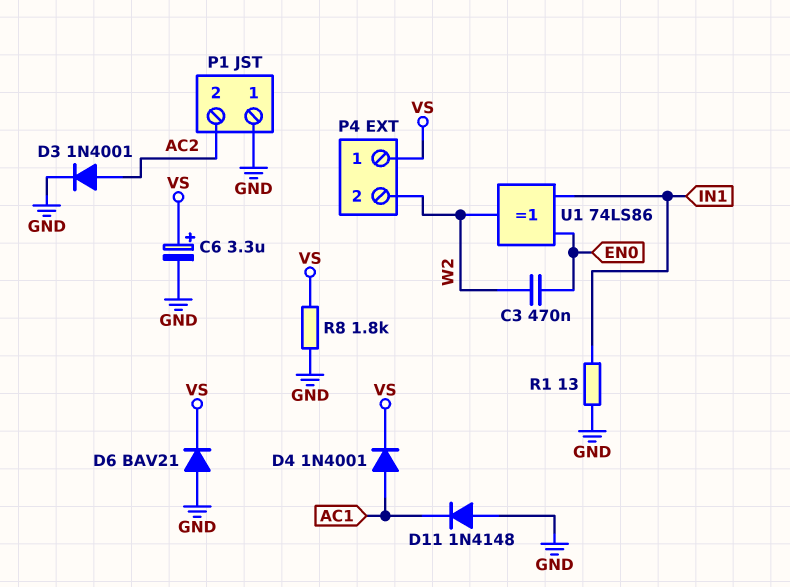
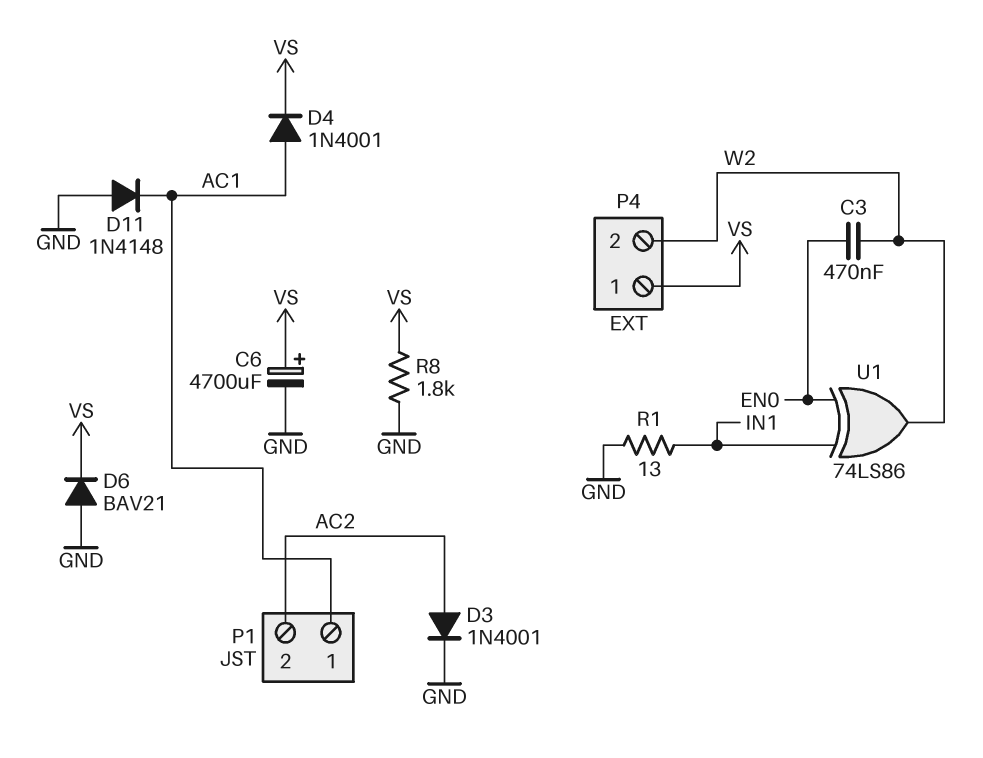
C6: 3.3uF (plus VS, minus GND) -> 4700uF (plus VS, minus GND)
P1 pin 1: GND -> AC1

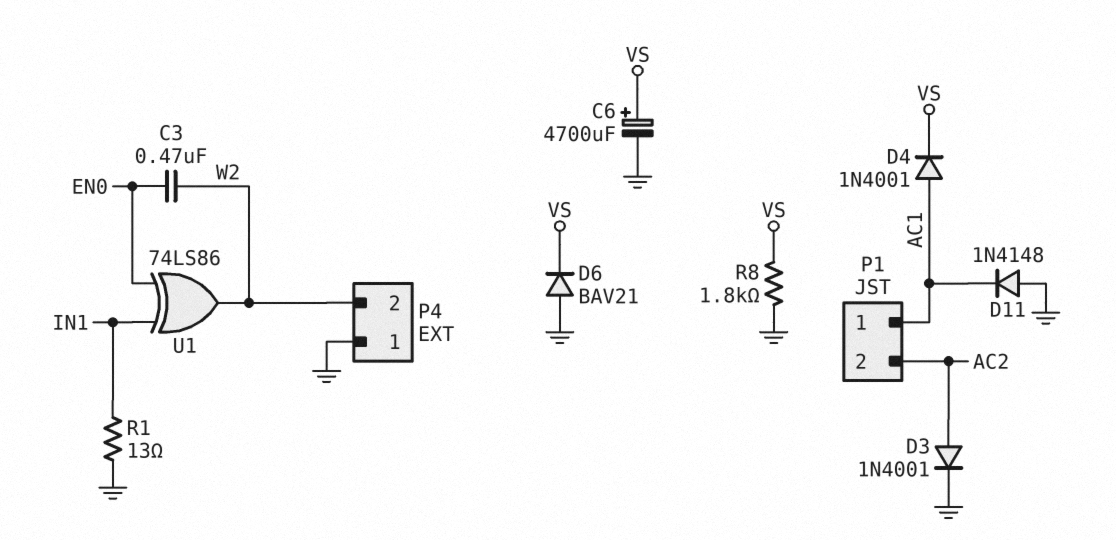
P4 pin 1: VS -> GND

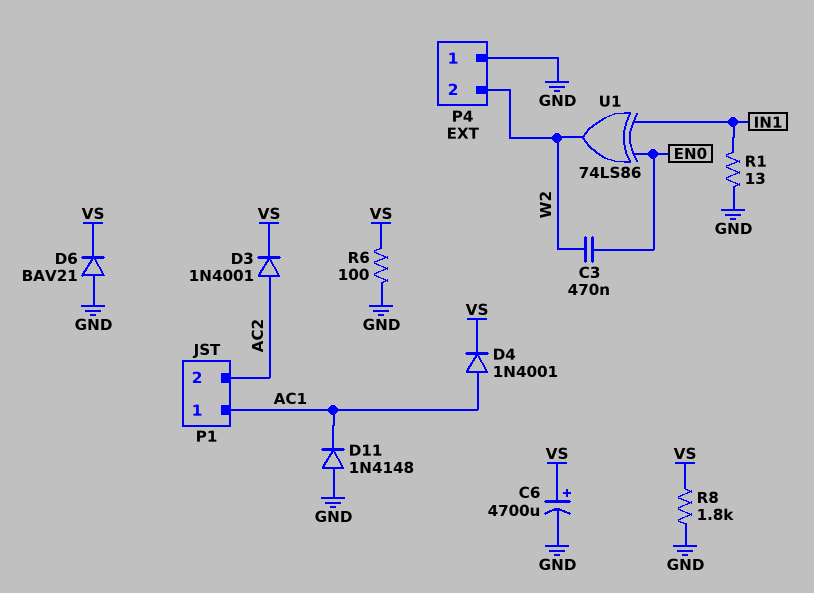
D3: diode 1N4001 (A AC2, K GND) -> diode 1N4001 (A AC2, K VS)
R6: none -> 100 (GND, VS)

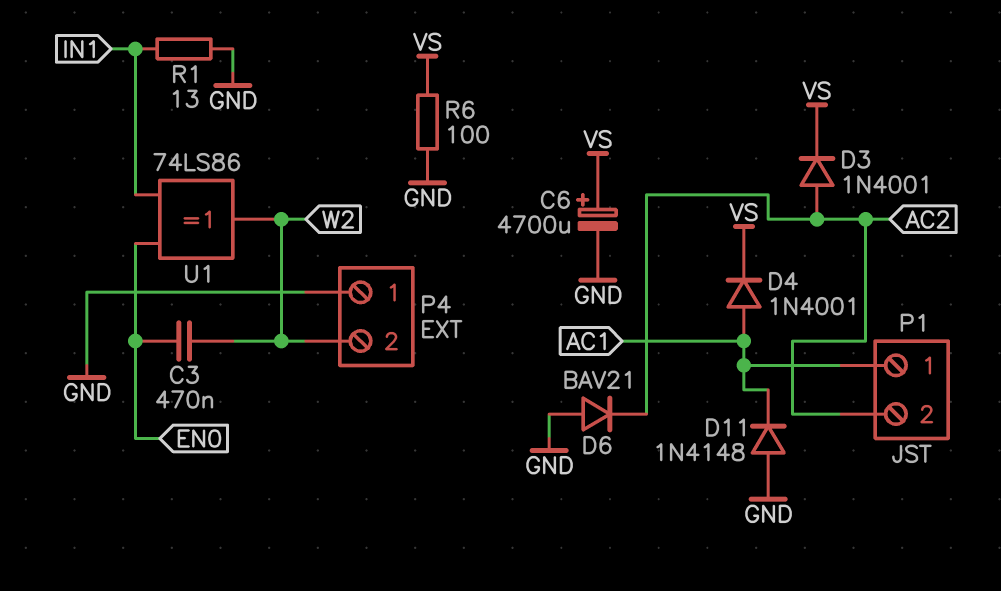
D6: diode BAV21 (A GND, K VS) -> diode BAV21 (A GND, K AC2)
R8: 1.8k (GND, VS) -> none

